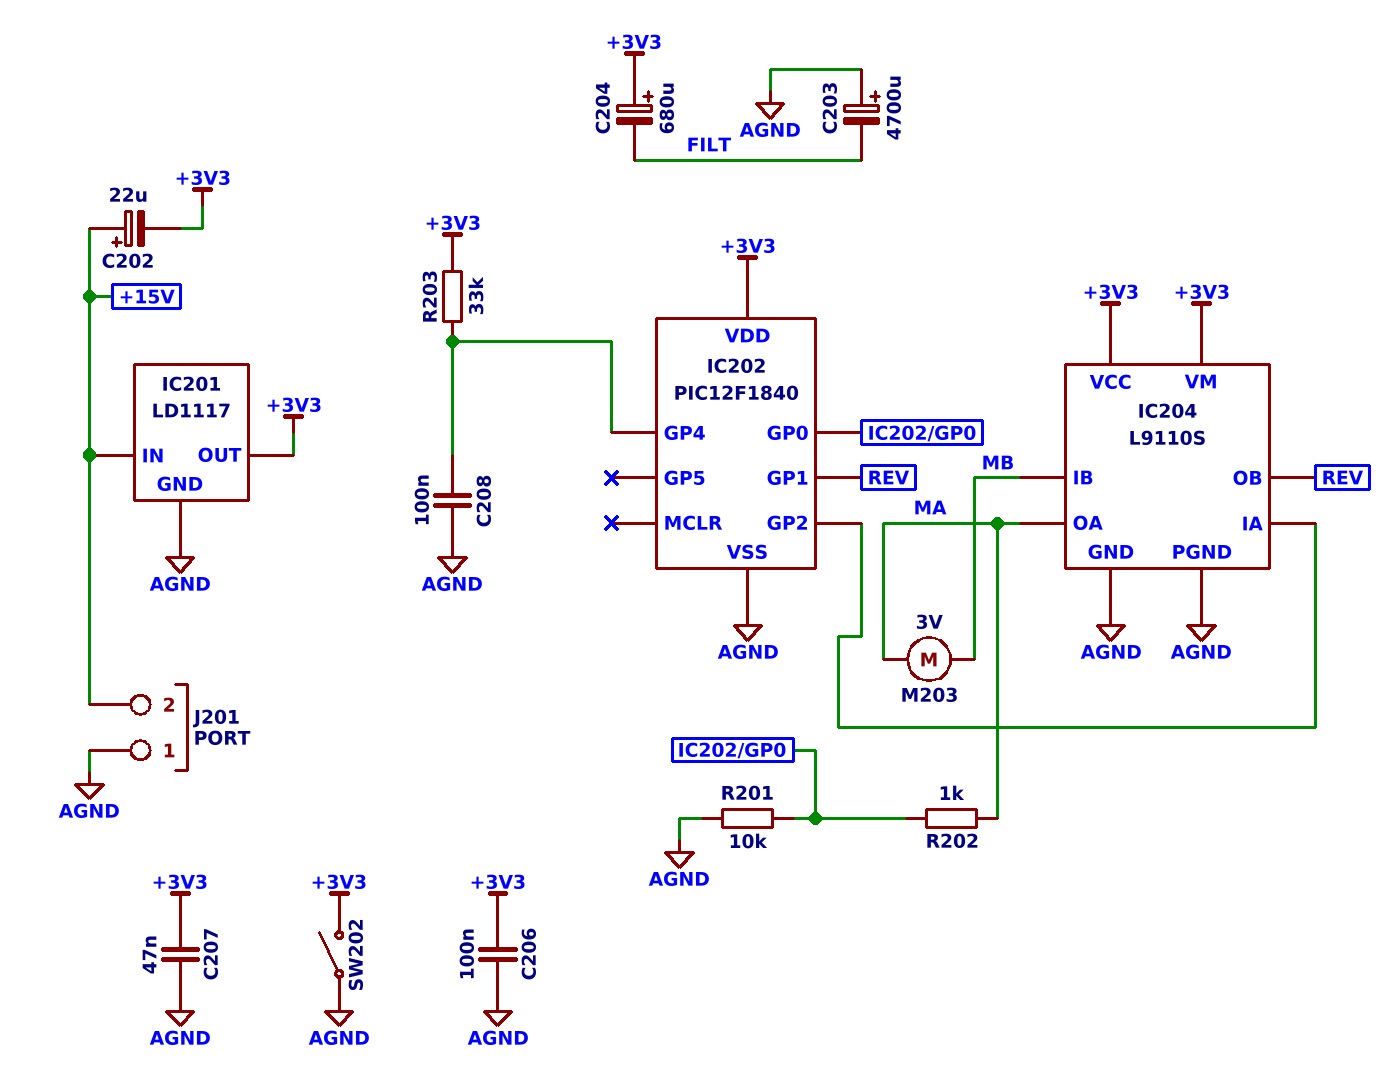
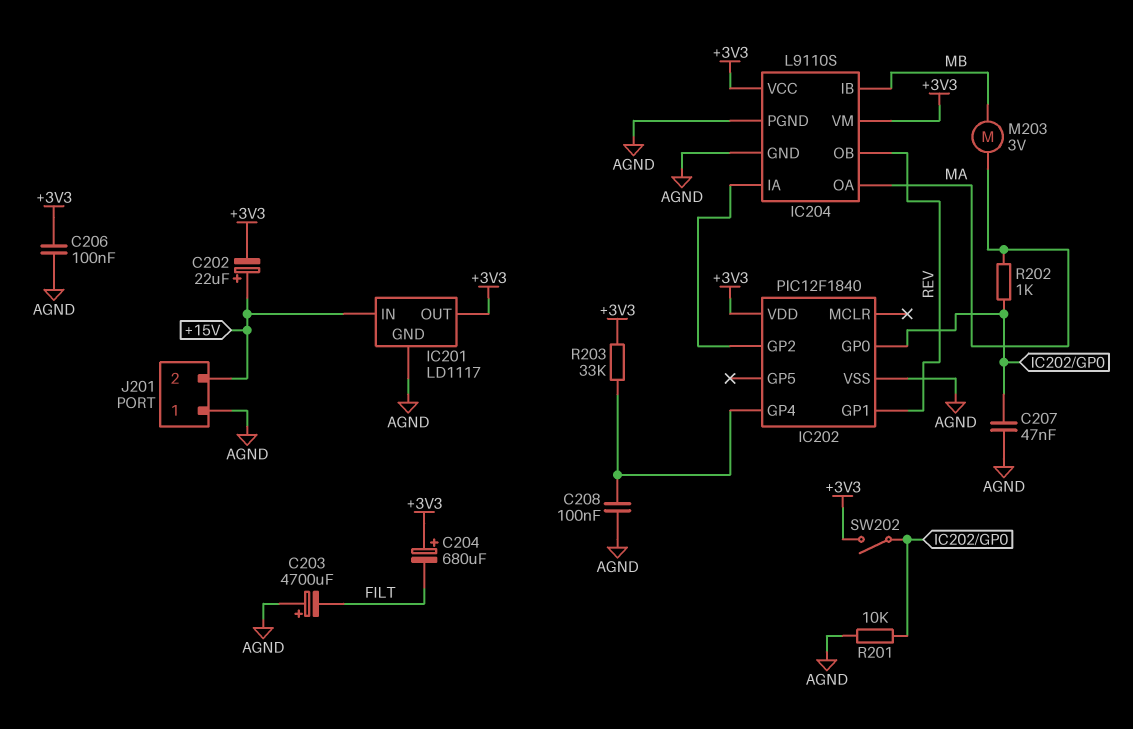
C207: 47nF (+3V3, AGND) -> 47nF (AGND, IC202/GP0)
SW202: switch (+3V3, AGND) -> switch (+3V3, IC202/GP0)

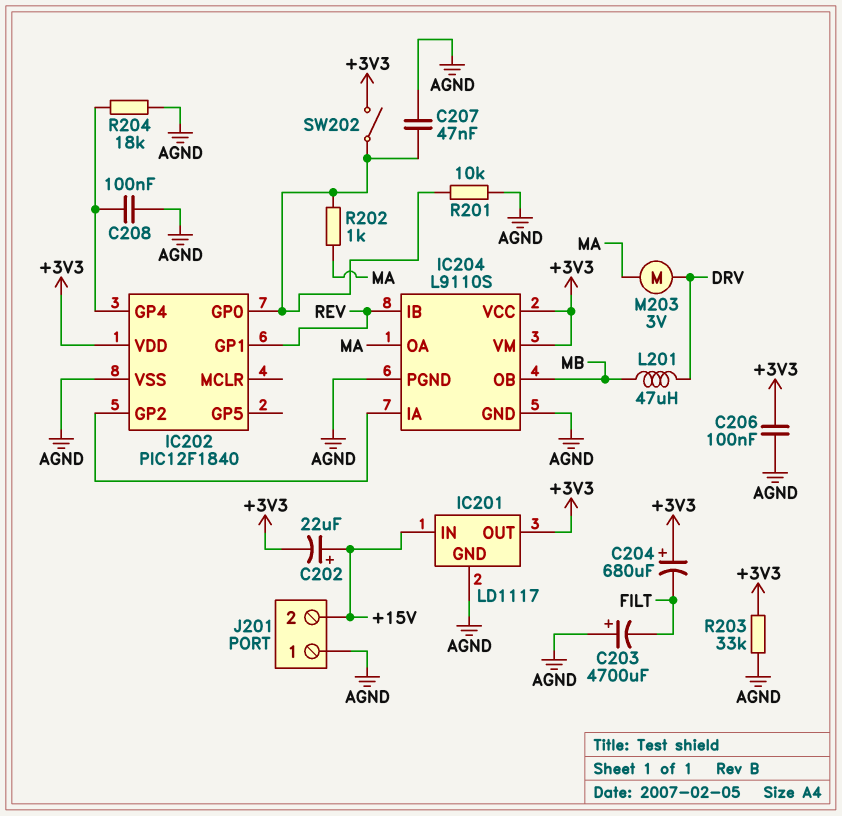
IC204 pin IB: MB -> REV
IC204 pin OB: REV -> MB
L201: none -> 47uH (DRV, MB)
M203: motor 3V (MA, MB) -> motor 3V (DRV, MA)
R203: 33k (+3V3, IC202/GP4) -> 33k (+3V3, AGND)
R204: none -> 18k (AGND, IC202/GP4)

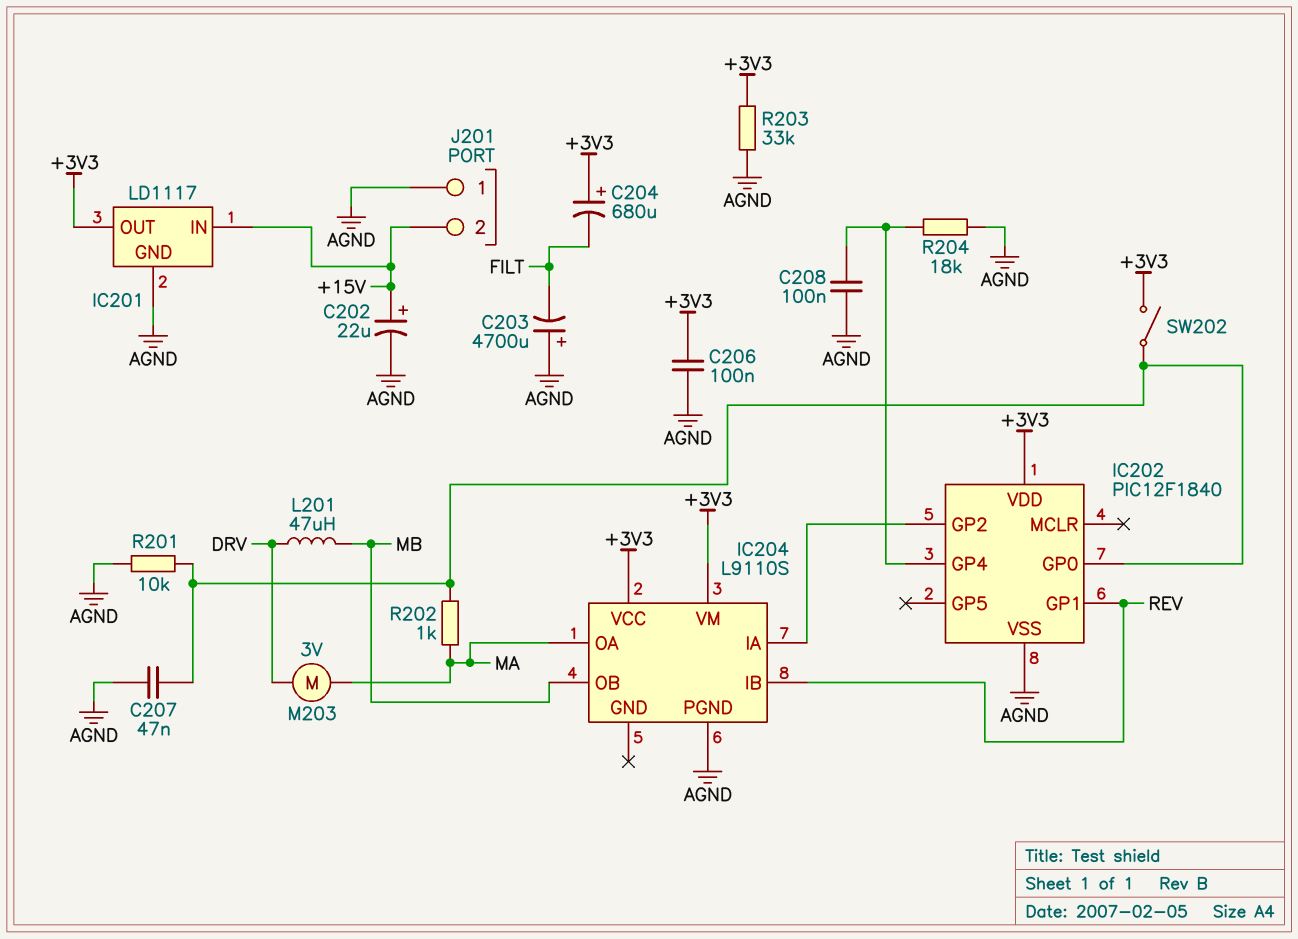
C202: 22uF (plus +15V, minus +3V3) -> 22uF (plus +15V, minus AGND)
IC204 pin GND: AGND -> none

